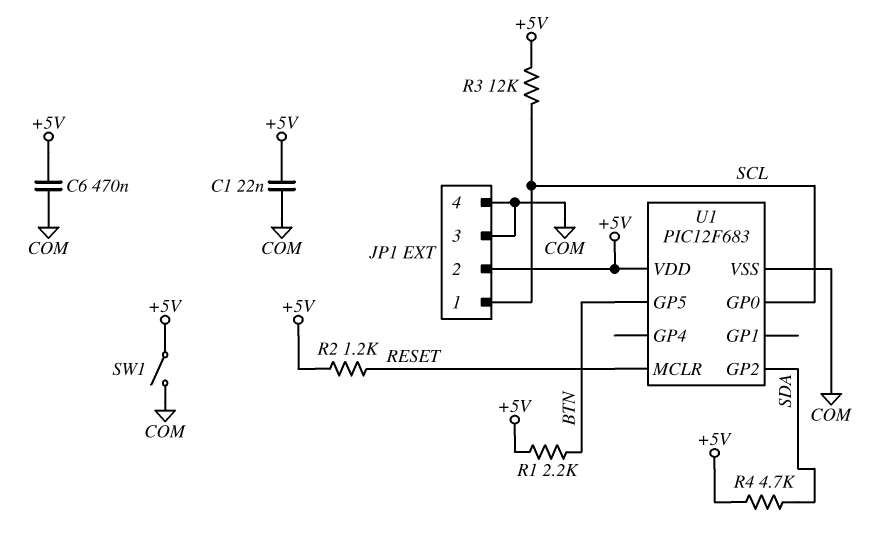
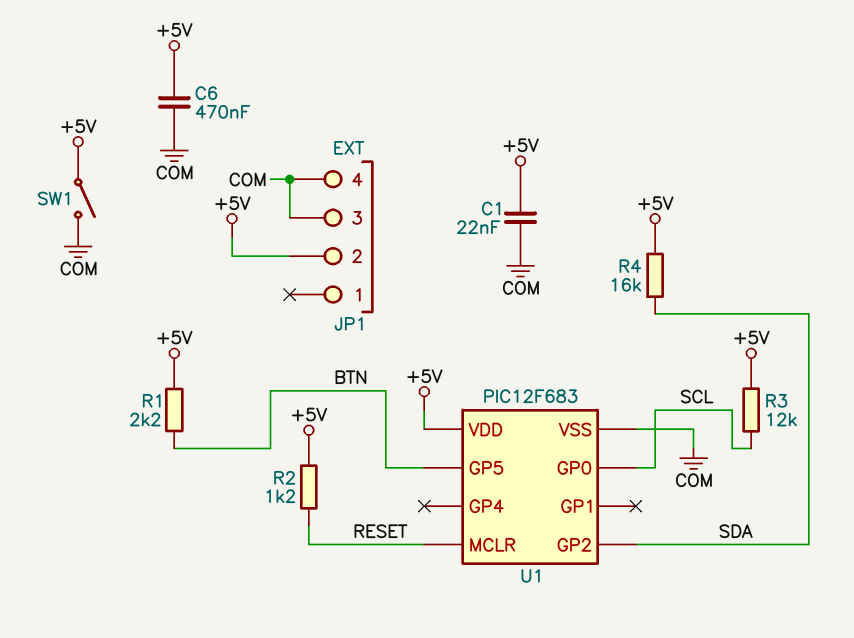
JP1 pin 1: SCL -> none
R4: 4.7k (+5V, SDA) -> 16k (+5V, SDA)

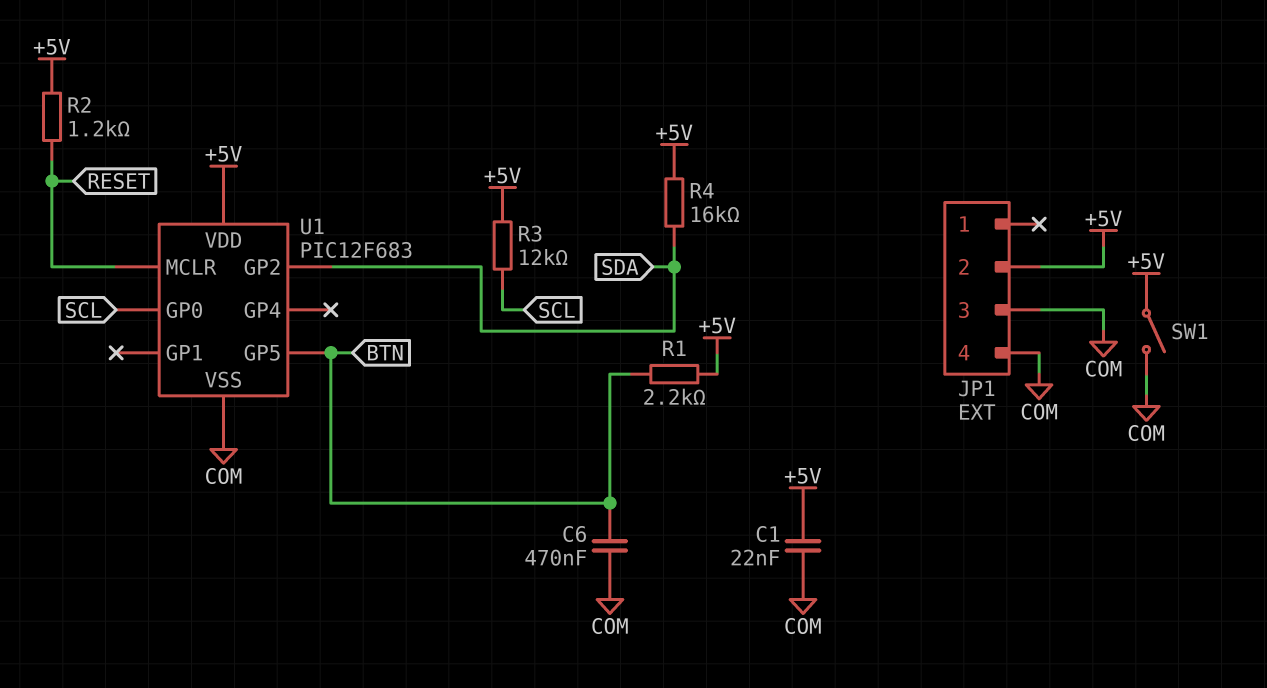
C6: 470nF (+5V, COM) -> 470nF (BTN, COM)

